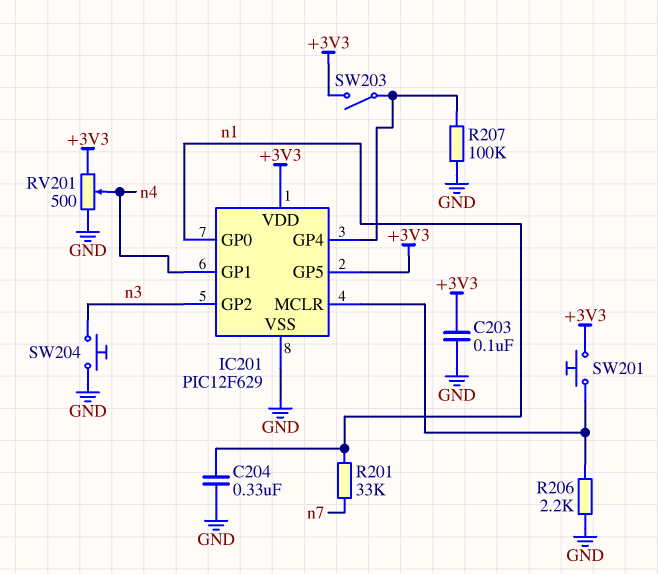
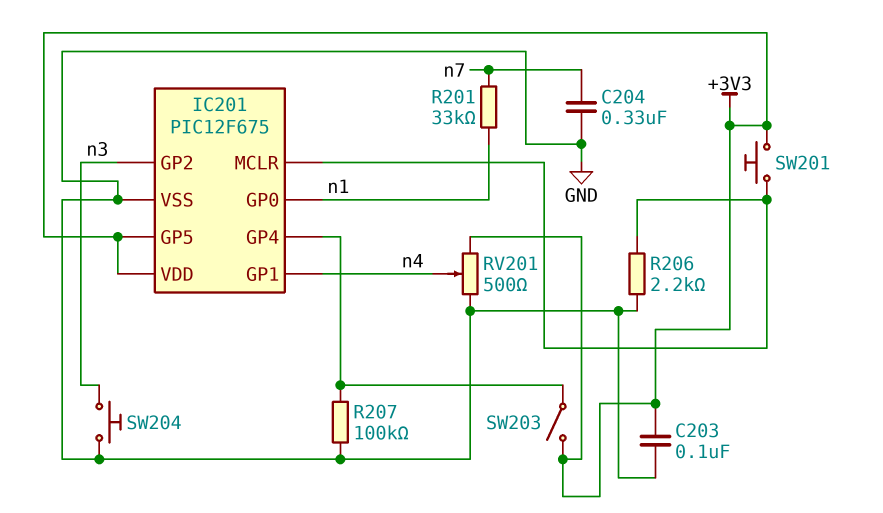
C204: 330nF (GND, n1) -> 330nF (GND, n7)
IC201: PIC12F629 -> PIC12F675

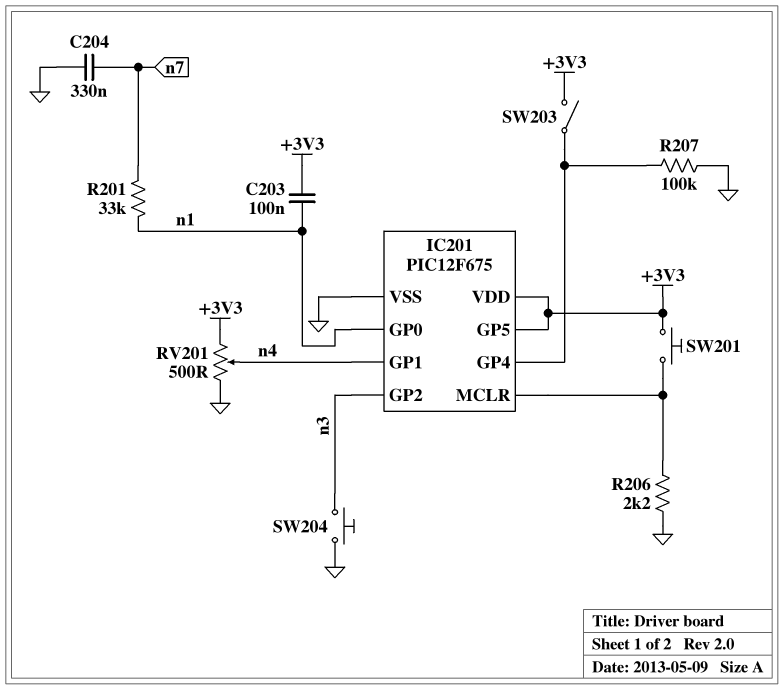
C203: 100nF (+3V3, GND) -> 100nF (+3V3, n1)

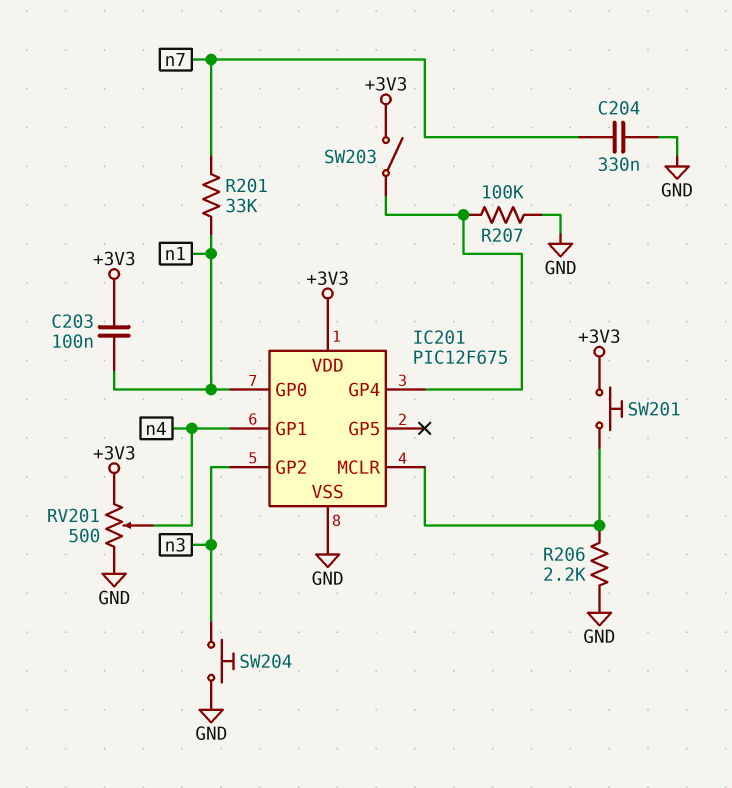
IC201 pin GP5: +3V3 -> none

